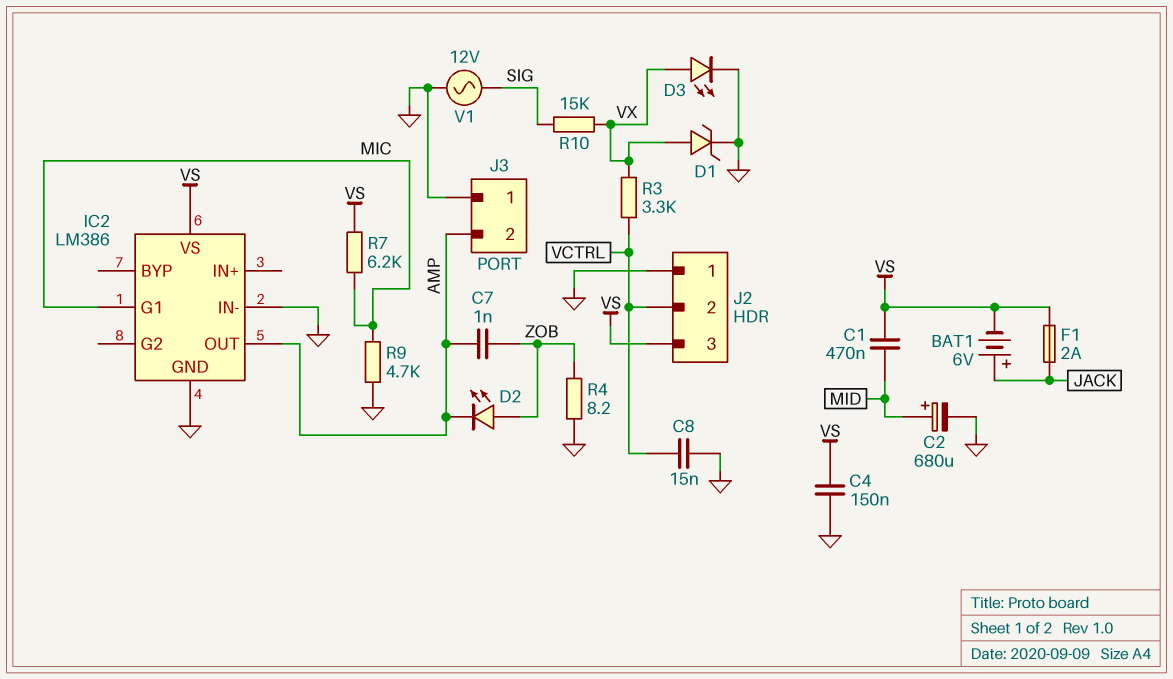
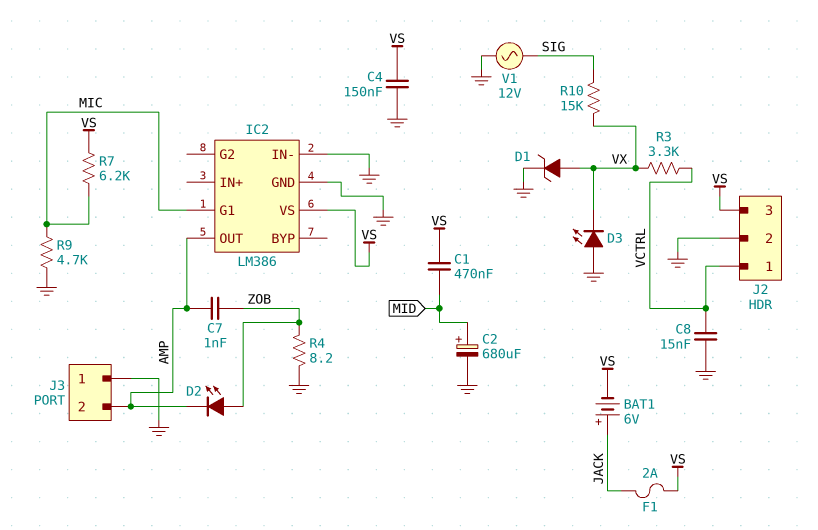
D3: LED (A VX, K GND) -> LED (A GND, K VX)
J2 pin 1: GND -> VCTRL
J2 pin 2: VCTRL -> GND

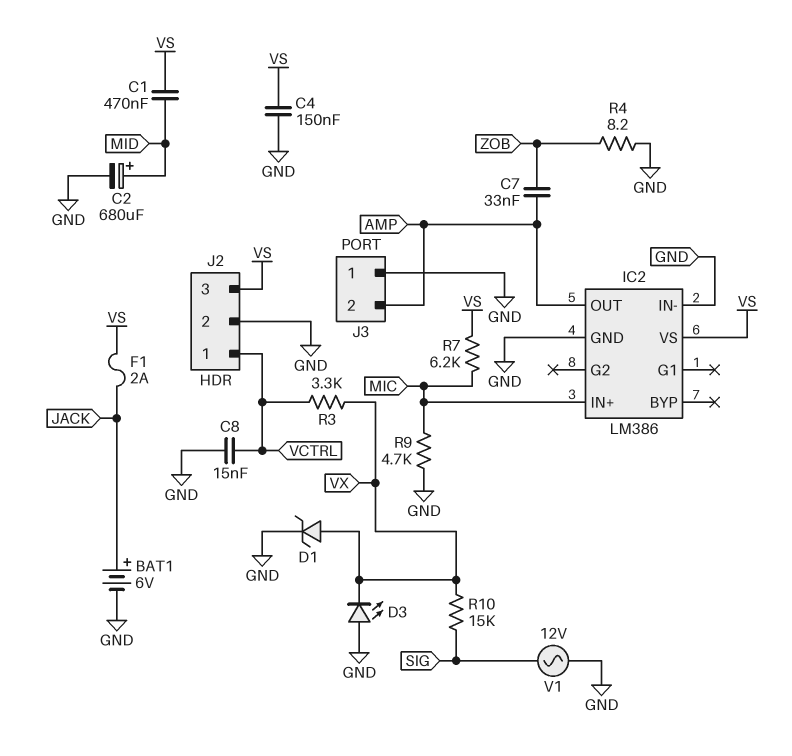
BAT1: 6V (plus JACK, minus VS) -> 6V (plus JACK, minus GND)
C7: 1nF (AMP, ZOB) -> 33nF (AMP, ZOB)
D2: LED (A ZOB, K AMP) -> none
IC2 pin G1: MIC -> none
IC2 pin IN+: none -> MIC

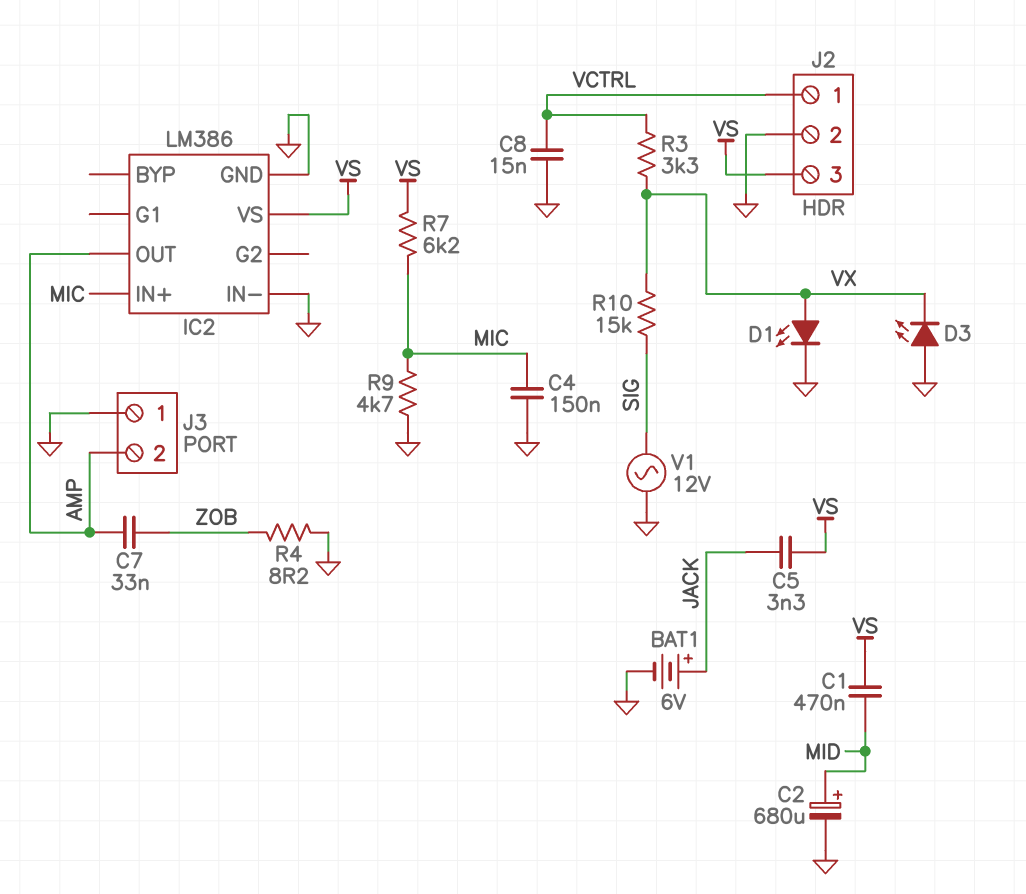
C4: 150nF (GND, VS) -> 150nF (GND, MIC)
C5: none -> 3.3nF (JACK, VS)
D1: zener (A VX, K GND) -> LED (A VX, K GND)
F1: 2A (JACK, VS) -> none

